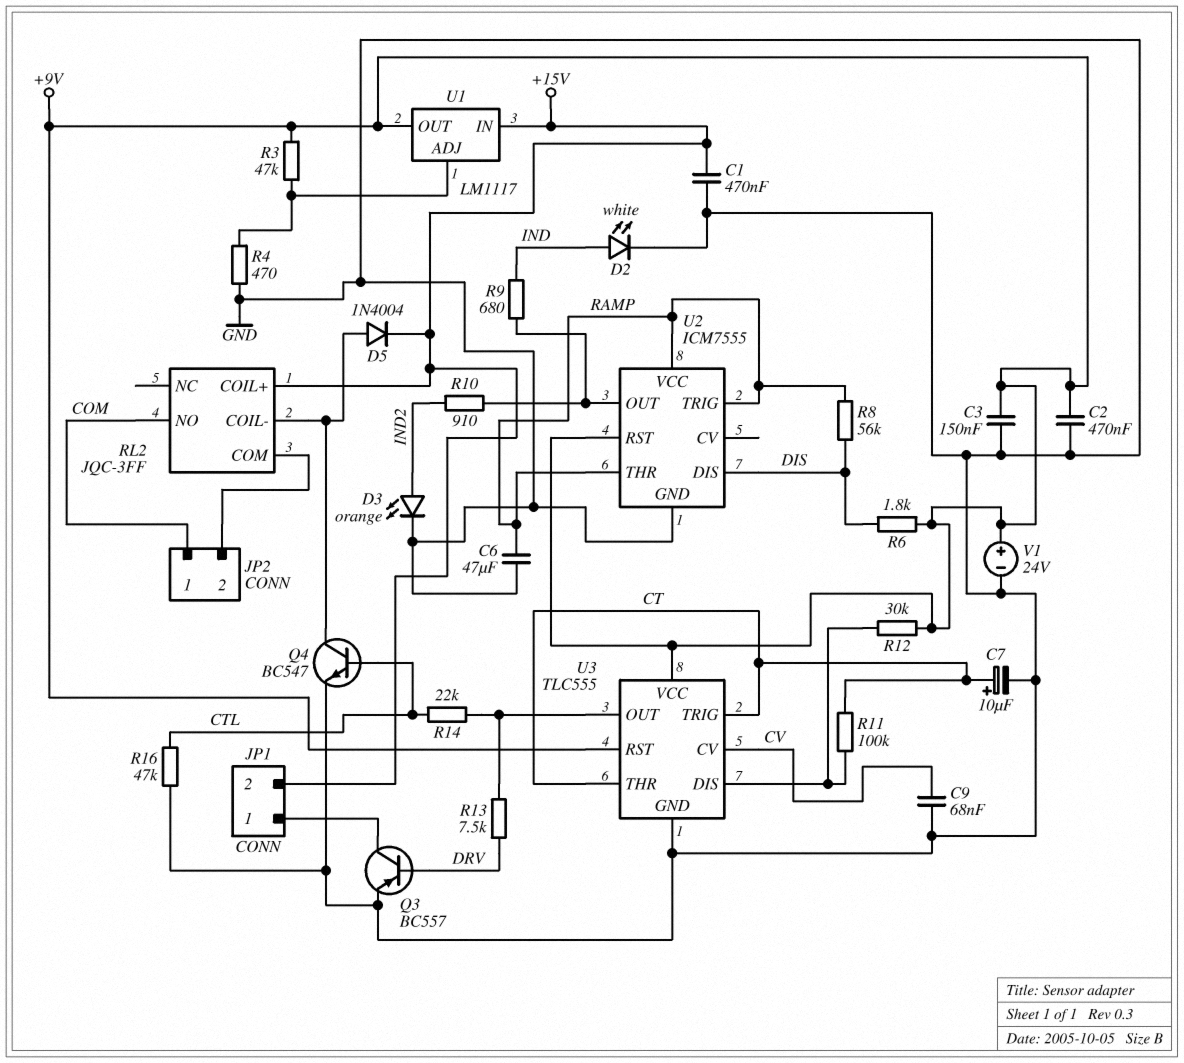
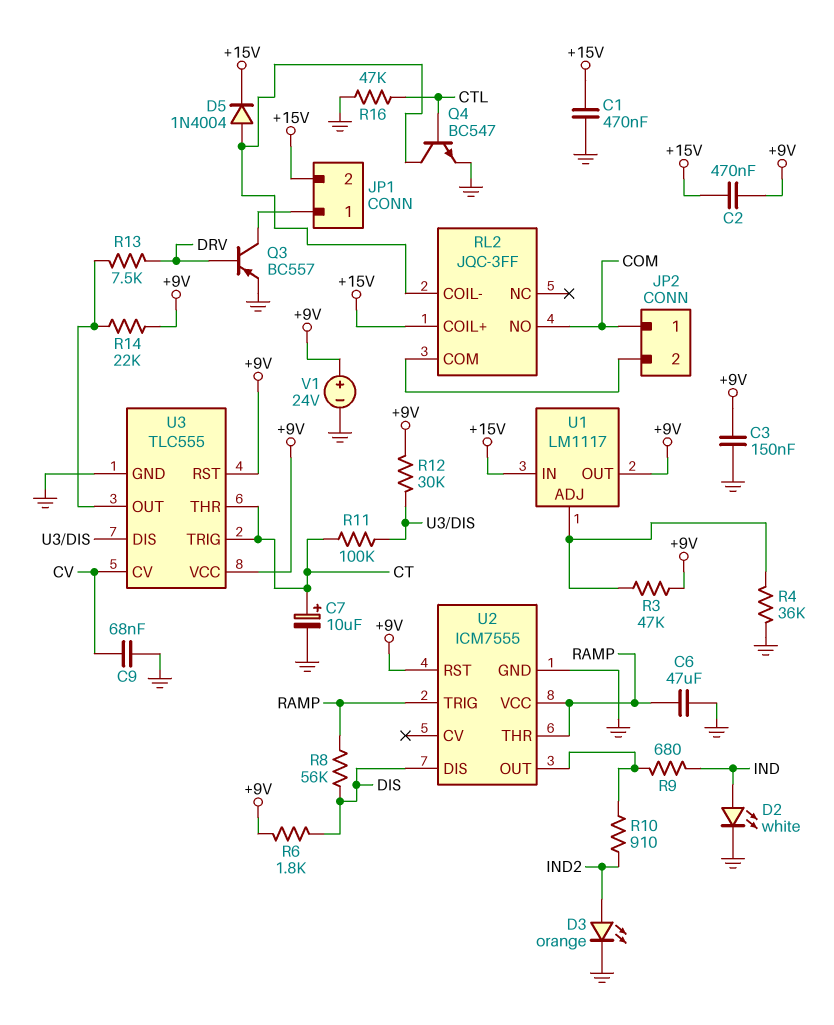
C2: 470nF (+9V, GND) -> 470nF (+9V, +15V)
R4: 470 (GND, U1/ADJ) -> 36k (GND, U1/ADJ)
R14: 22k (CTL, U3/OUT) -> 22k (+9V, U3/OUT)

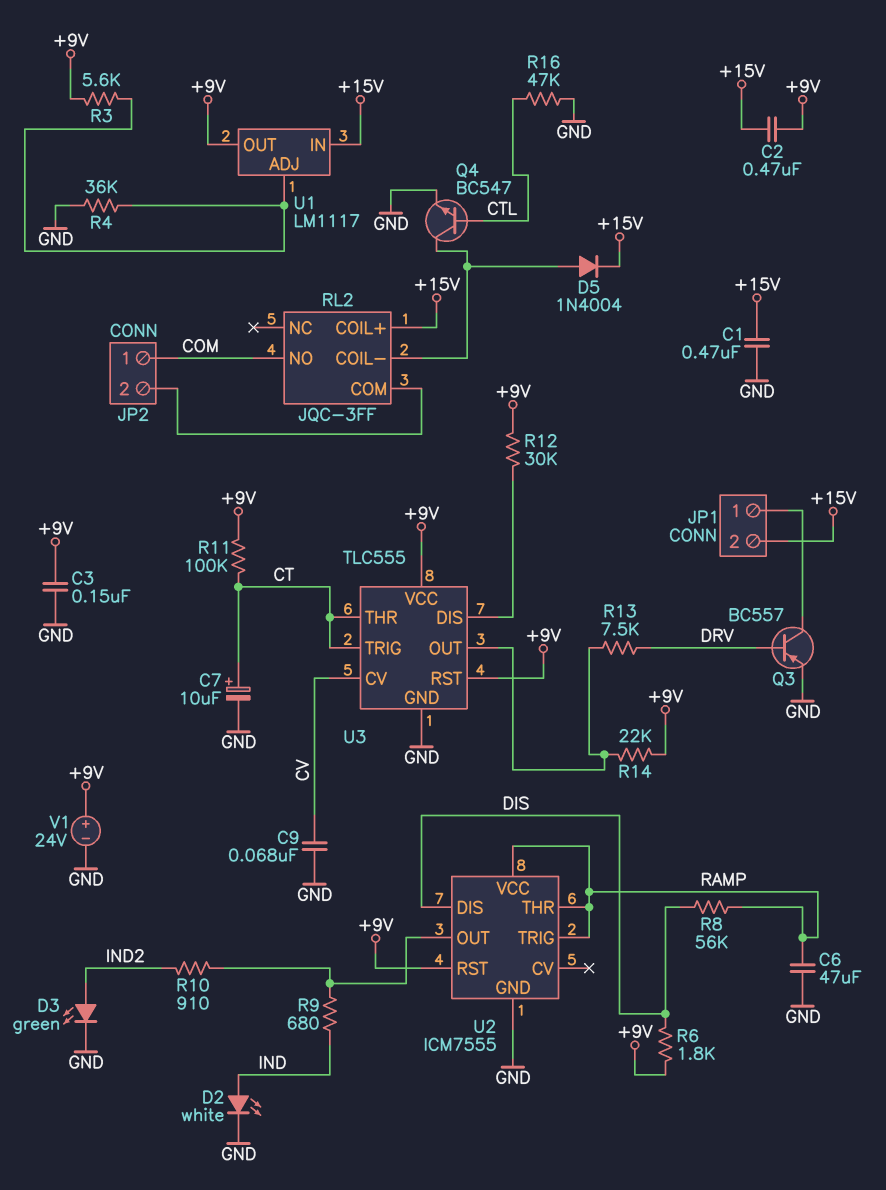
D3: LED orange (A IND2, K GND) -> LED green (A IND2, K GND)
R3: 47k (+9V, U1/ADJ) -> 5.6k (+9V, U1/ADJ)
R11: 100k (CT, U3/DIS) -> 100k (+9V, CT)

